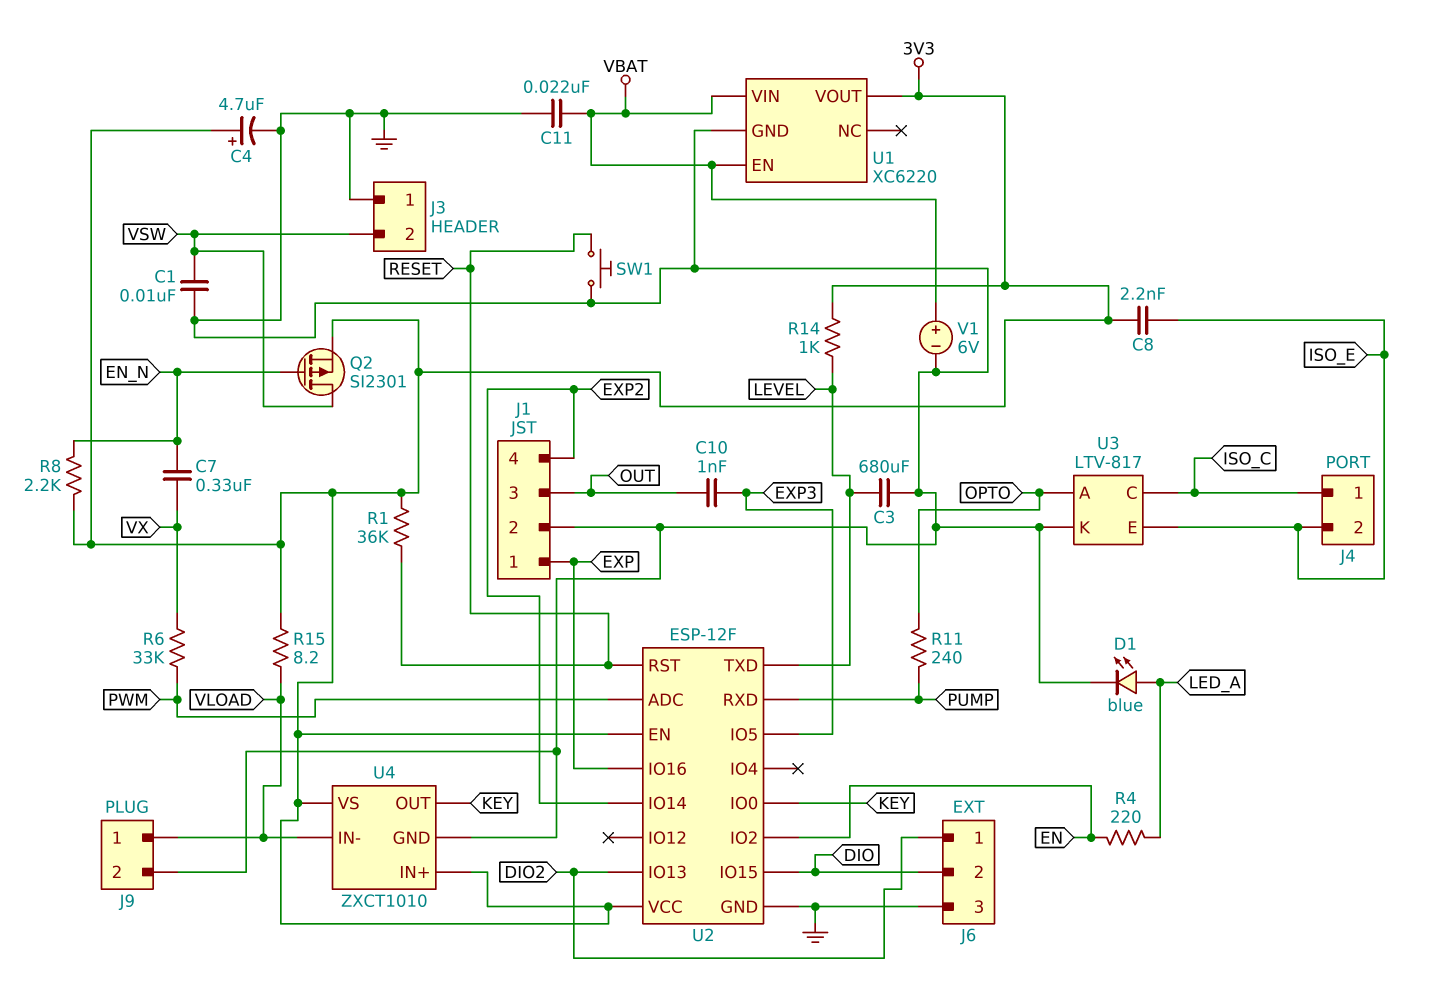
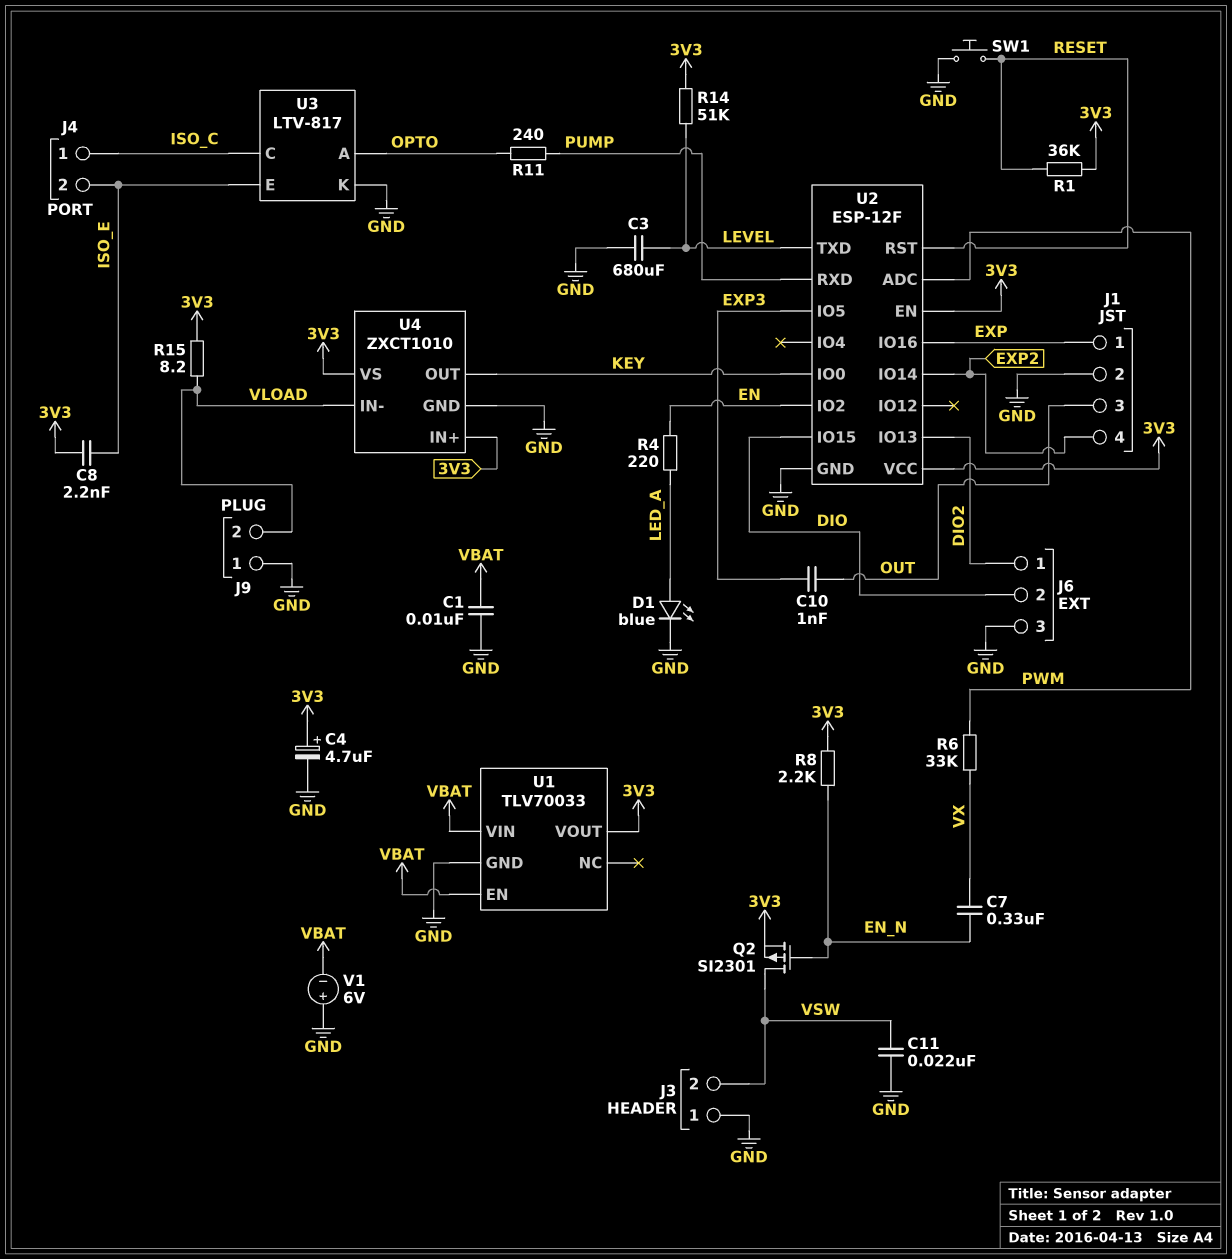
C1: 10nF (GND, VSW) -> 10nF (GND, VBAT)
C11: 22nF (GND, VBAT) -> 22nF (GND, VSW)
J9 pin 1: VLOAD -> GND
J9 pin 2: GND -> VLOAD
R14: 1k (3V3, LEVEL) -> 51k (3V3, LEVEL)
U1: XC6220 -> TLV70033
V1: 6V (plus VBAT, minus GND) -> 6V (plus GND, minus VBAT)

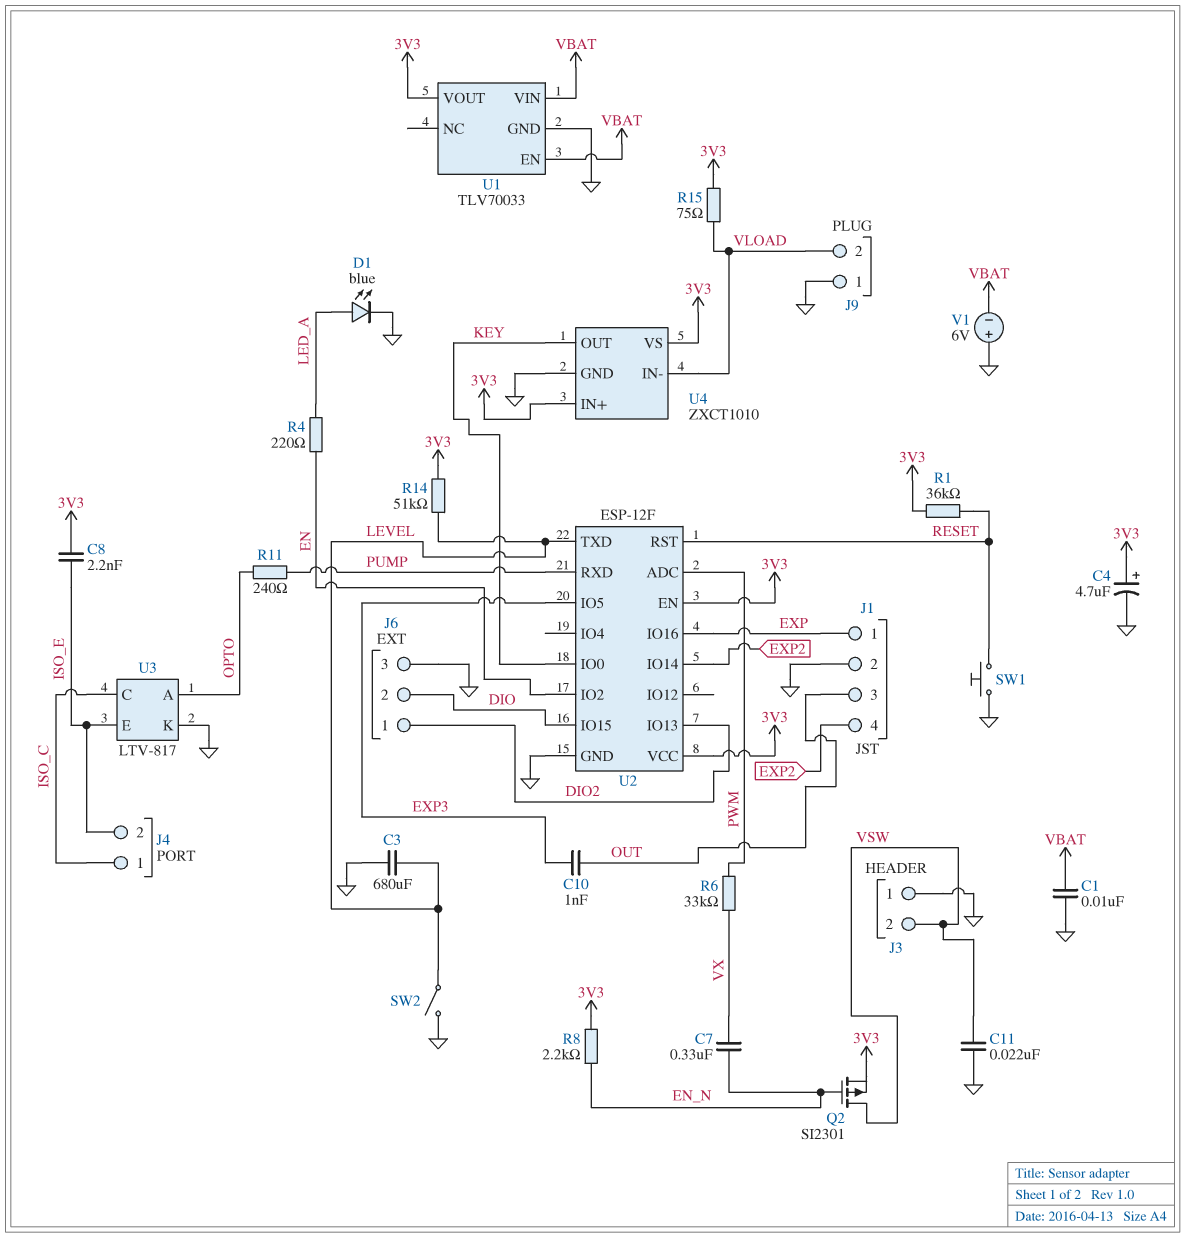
R15: 8.2 (3V3, VLOAD) -> 75 (3V3, VLOAD)
SW2: none -> switch (GND, LEVEL)

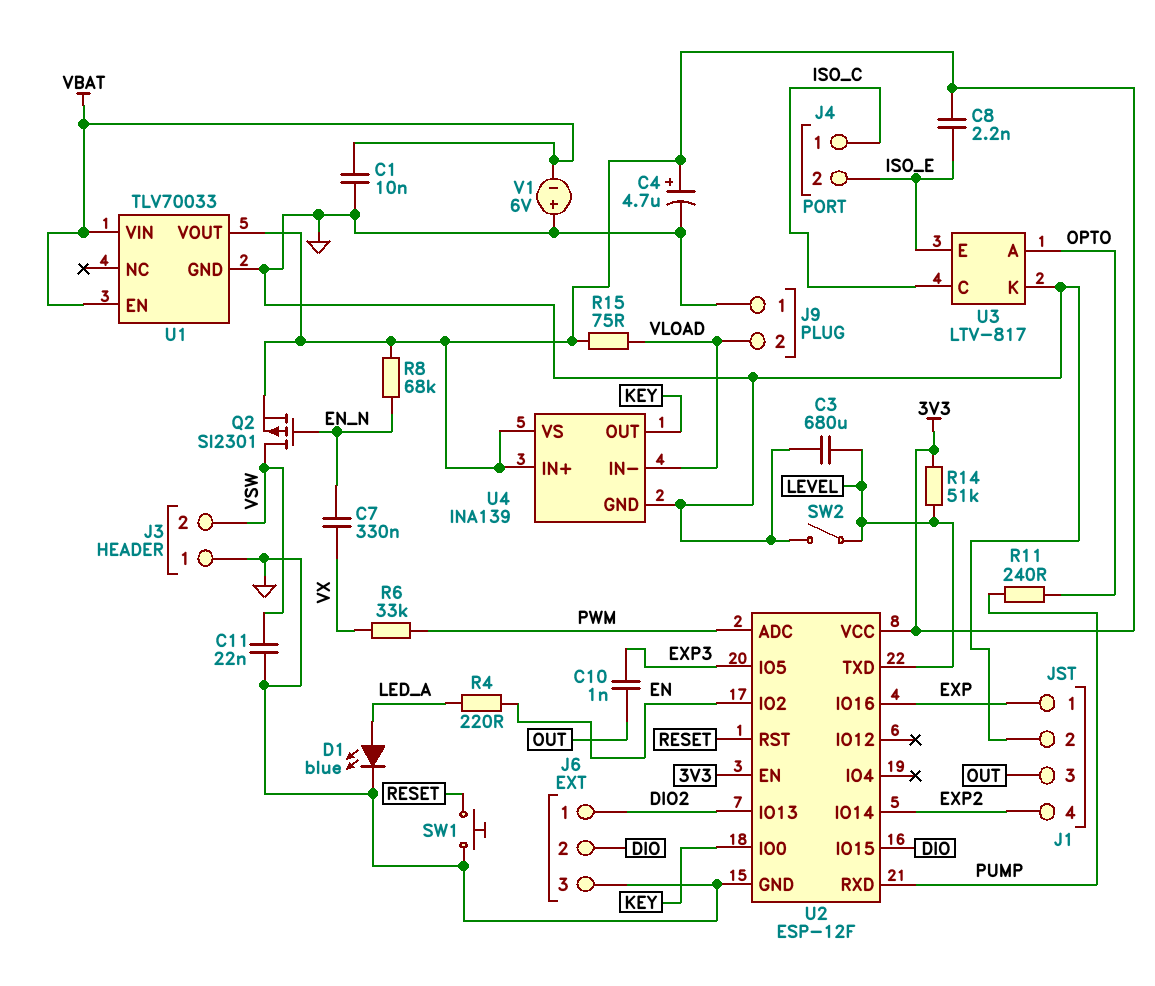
R1: 36k (3V3, RESET) -> none
R8: 2.2k (3V3, EN_N) -> 68k (3V3, EN_N)
U4: ZXCT1010 -> INA139

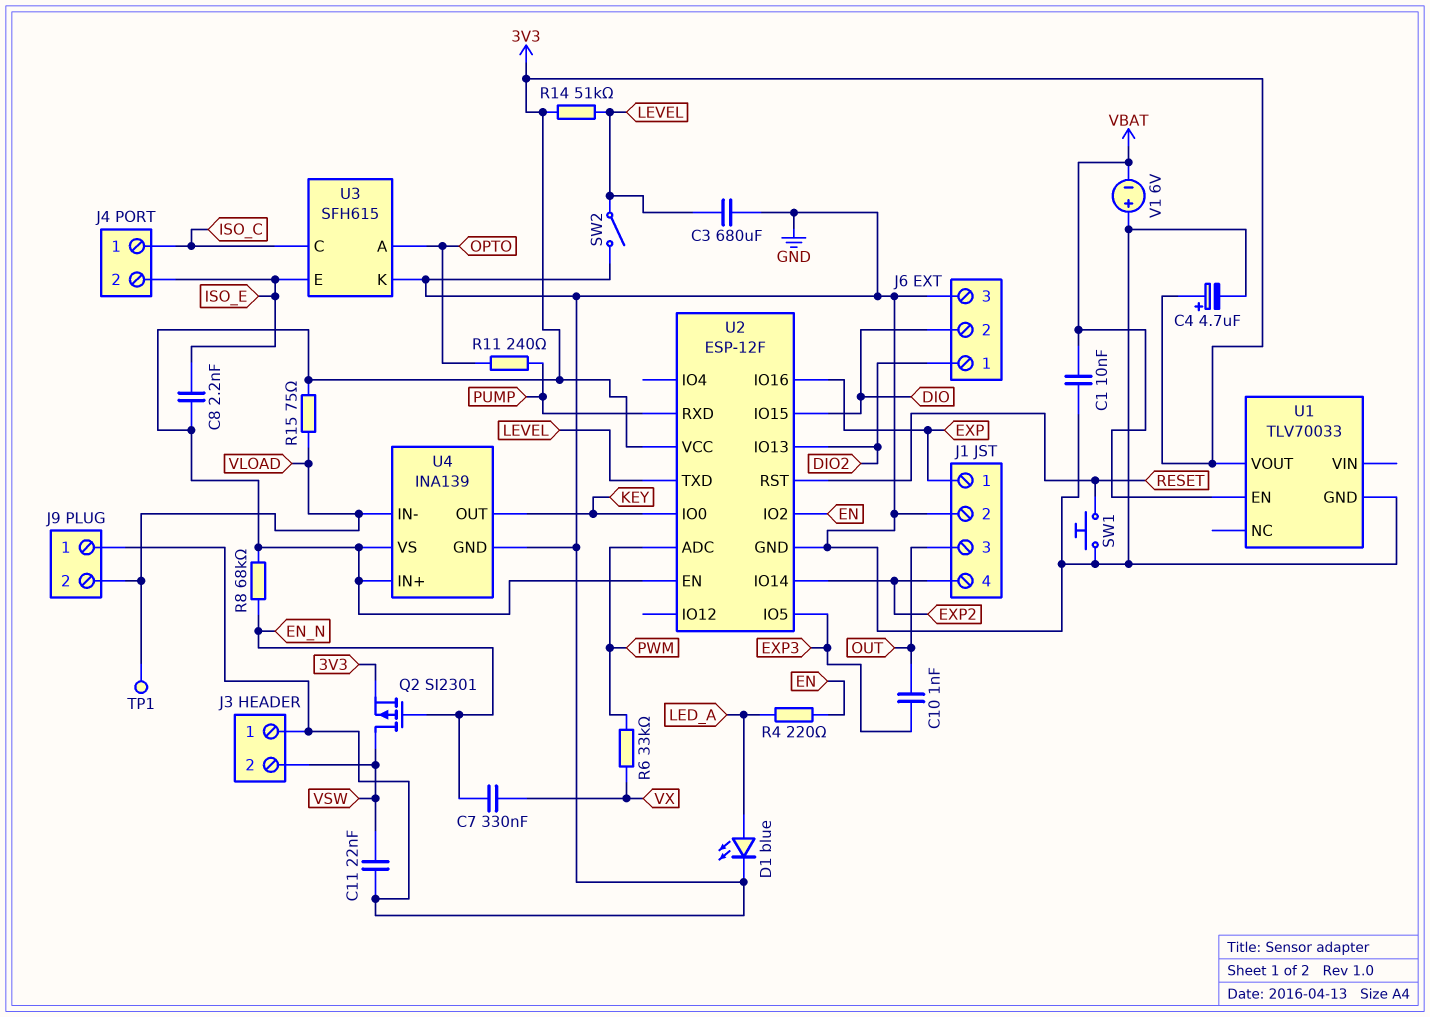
TP1: none -> test point (VLOAD)
U1 pin VIN: VBAT -> none
U3: LTV-817 -> SFH615

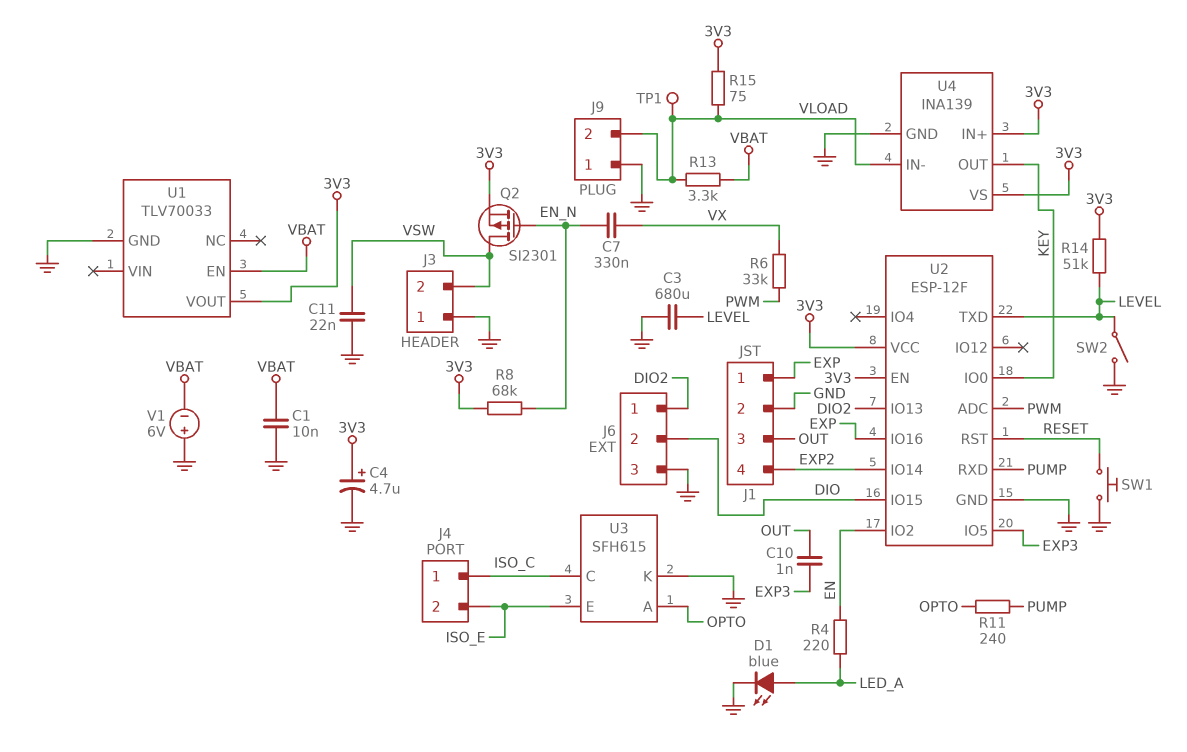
C8: 2.2nF (3V3, ISO_E) -> none
R13: none -> 3.3k (VBAT, VLOAD)

